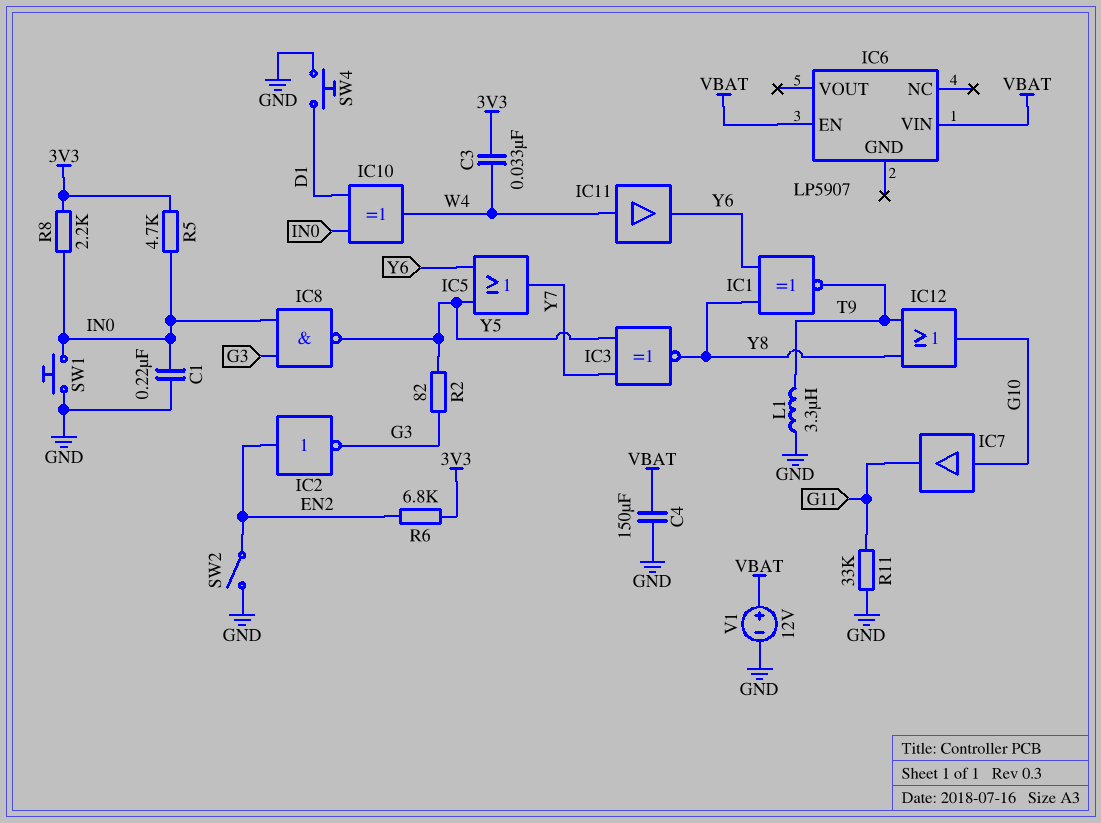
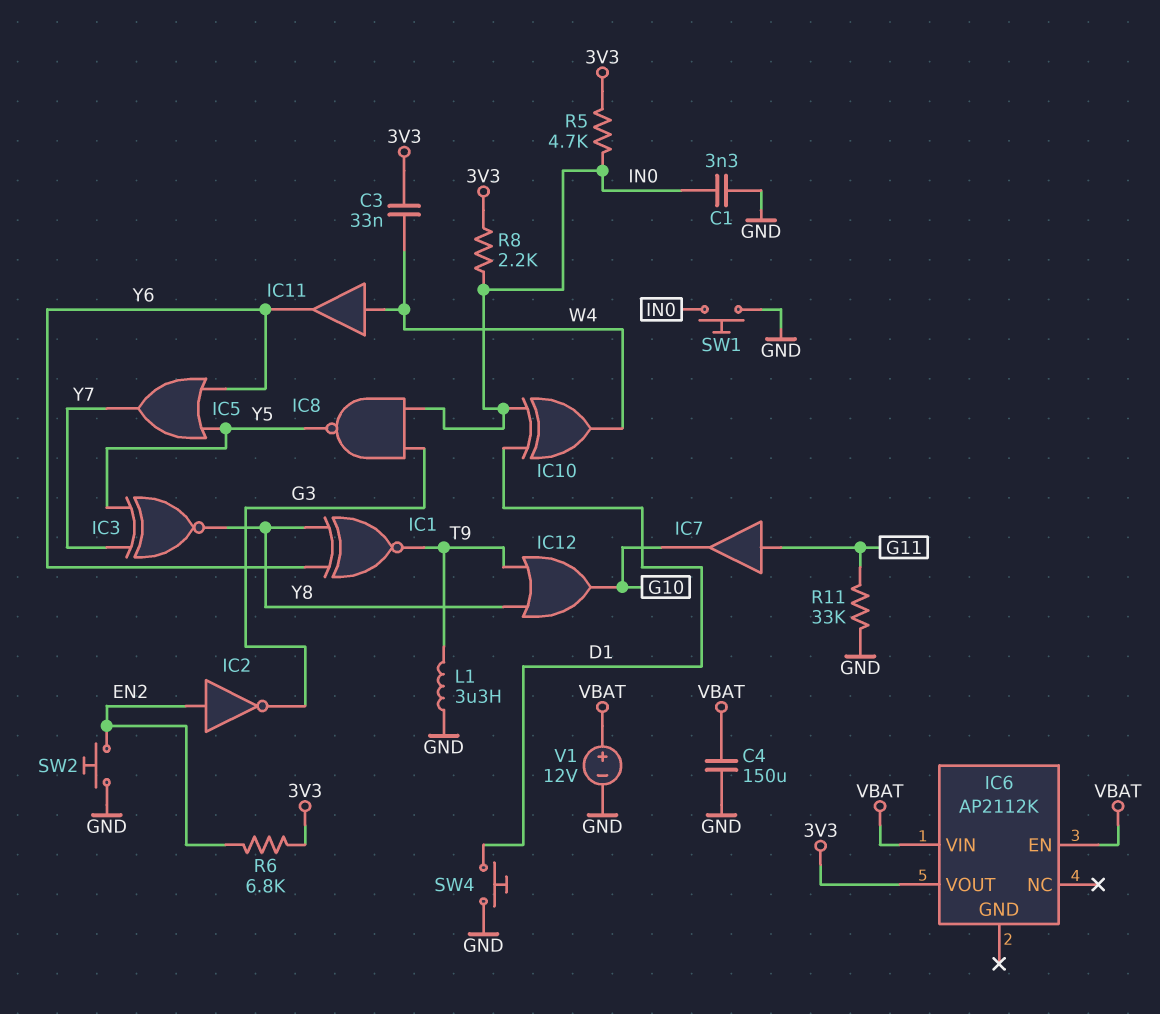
C1: 220nF (GND, IN0) -> 3.3nF (GND, IN0)
IC6: LP5907 -> AP2112K
IC6 pin VOUT: none -> 3V3
IC7: buffer (in G10, out G11) -> buffer (in G11, out G10)
R2: 82 (G3, Y5) -> none
SW2: switch (EN2, GND) -> button (EN2, GND)

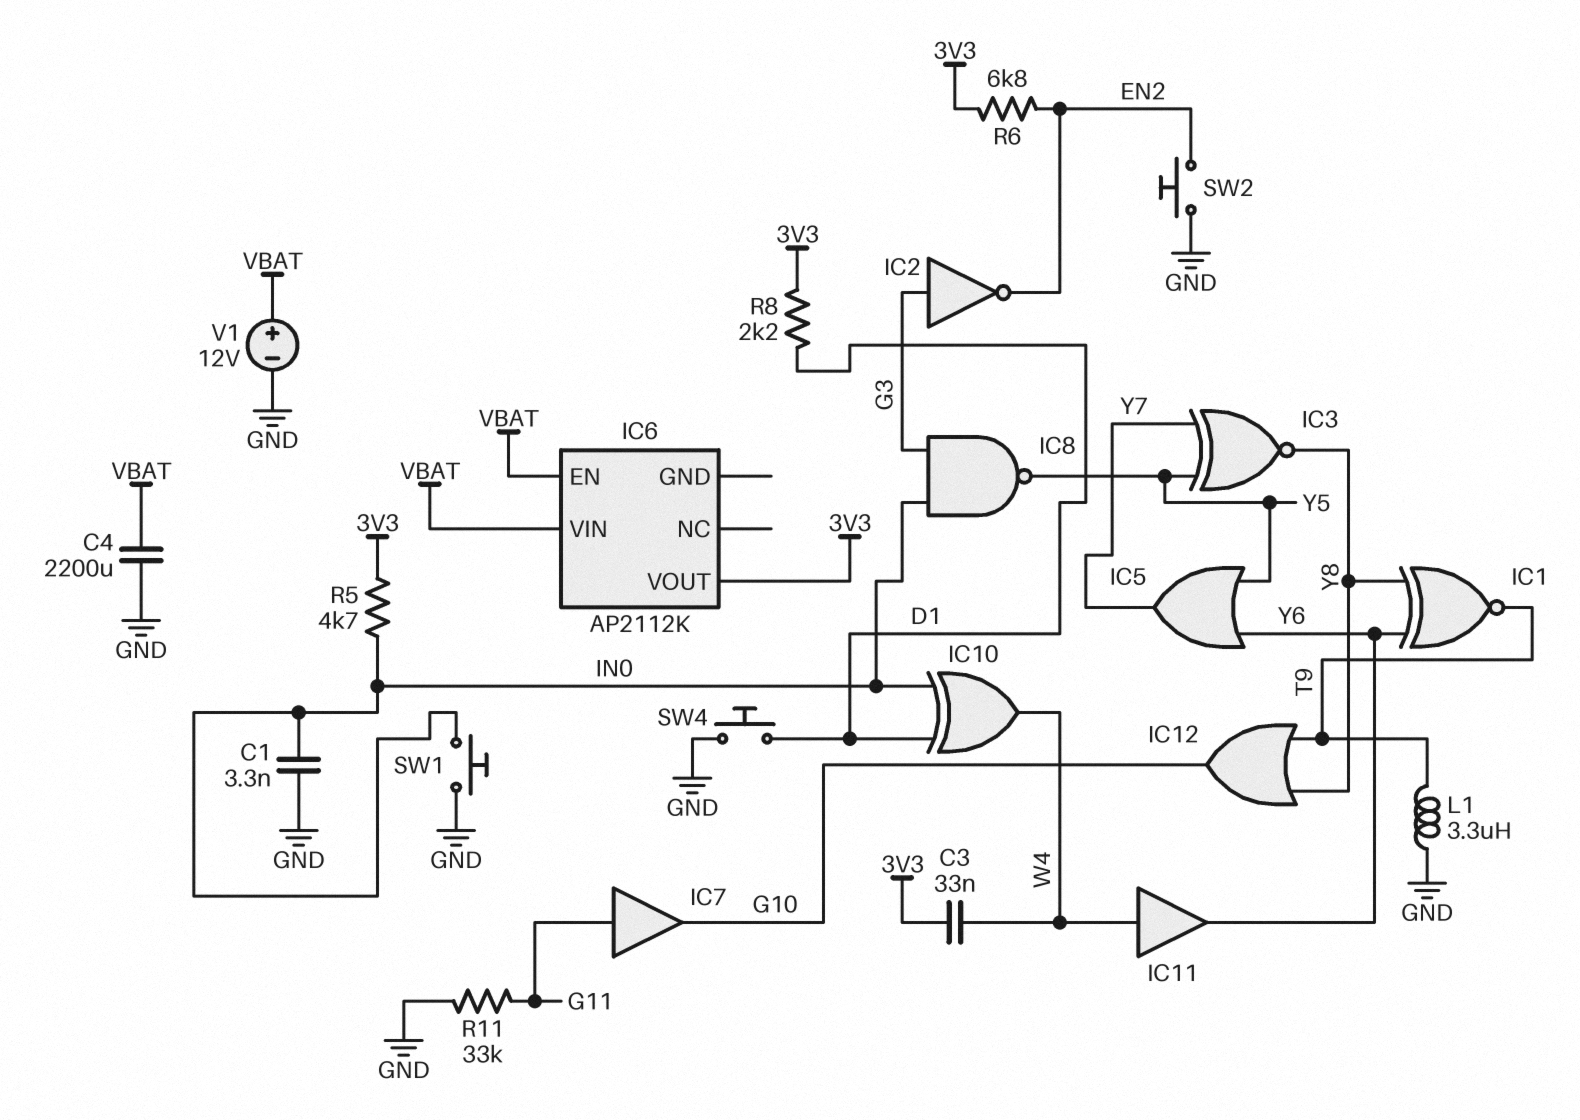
C4: 150uF (GND, VBAT) -> 2200uF (GND, VBAT)
IC2: NOT (in EN2, out G3) -> NOT (in G3, out EN2)
R8: 2.2k (3V3, IN0) -> 2.2k (3V3, D1)

